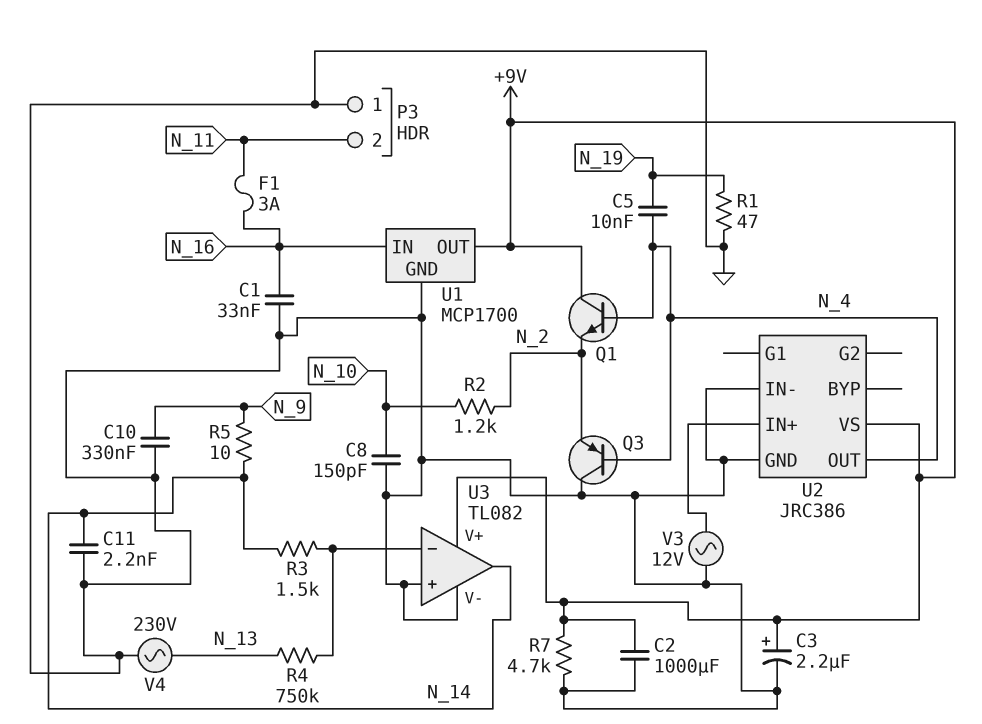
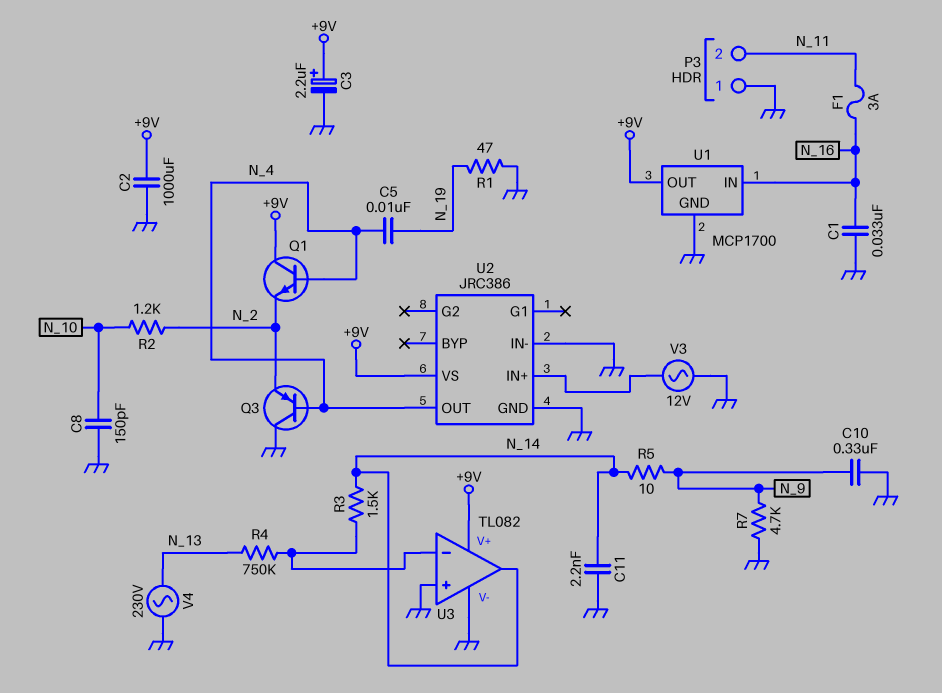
R7: 4.7k (+9V, GND) -> 4.7k (GND, N_9)

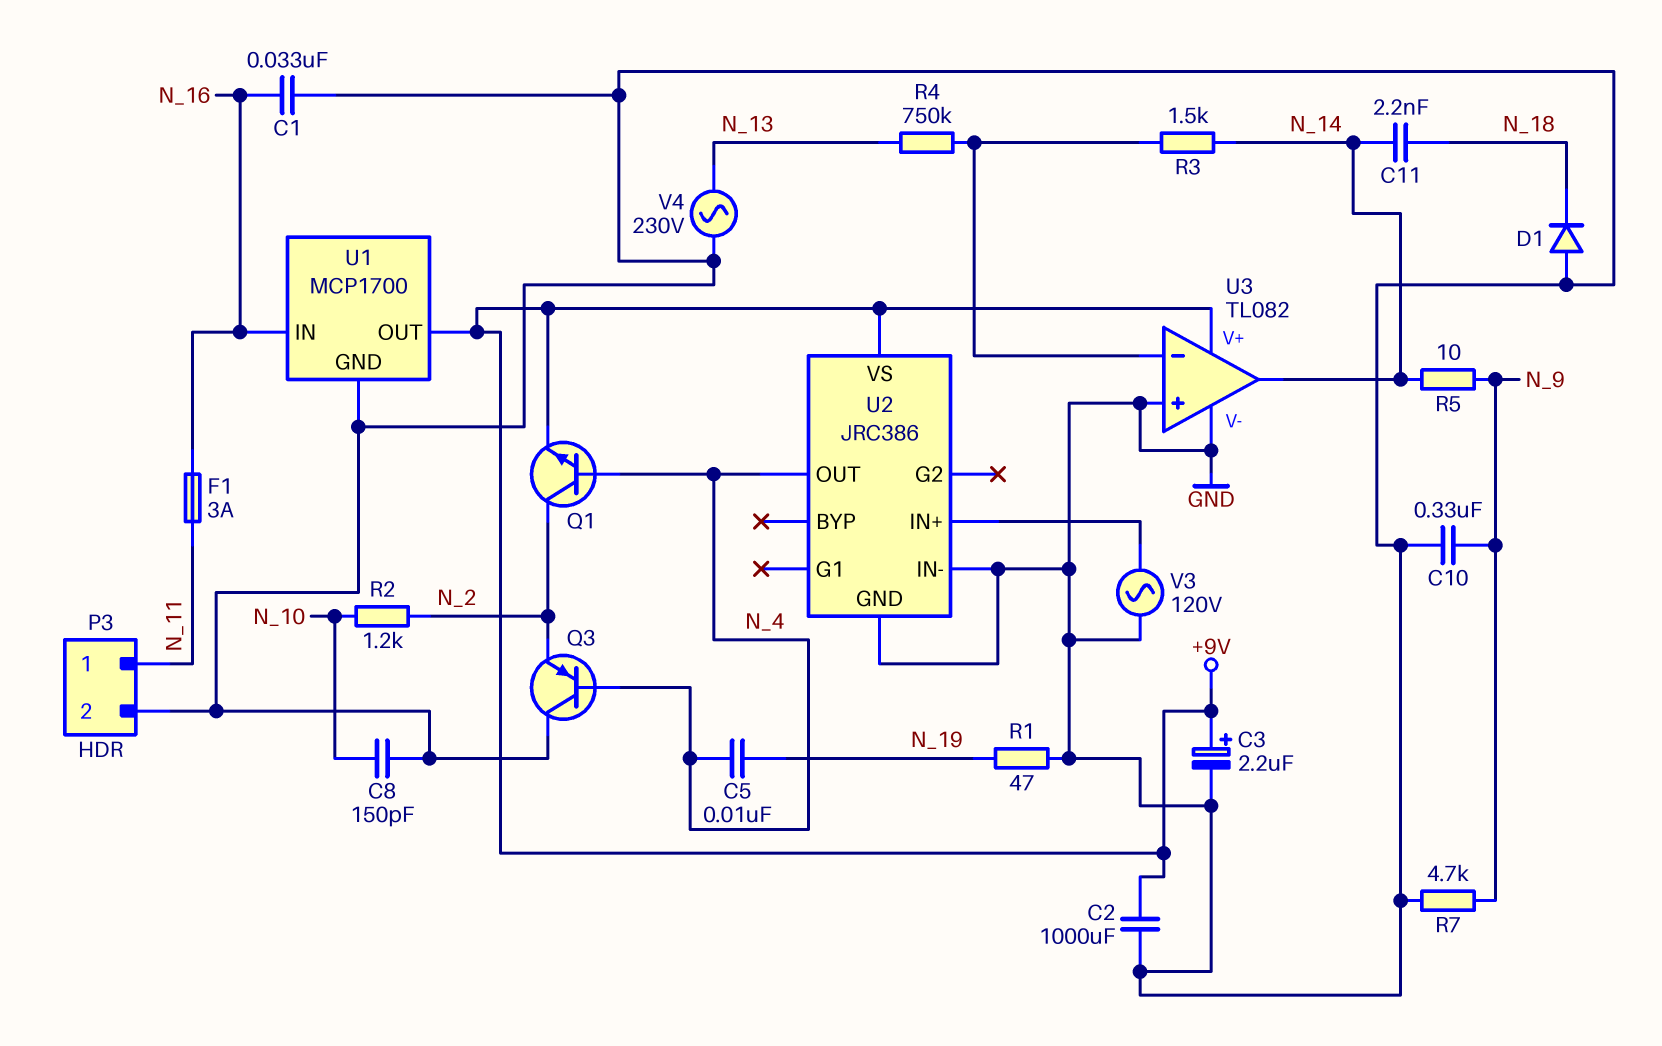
C11: 2.2nF (GND, N_14) -> 2.2nF (N_14, N_18)
D1: none -> diode (A GND, K N_18)
P3 pin 1: GND -> N_11
P3 pin 2: N_11 -> GND
Q1: NPN (B N_4, C +9V, E N_2) -> NPN (B N_4, C N_2, E +9V)
V3: AC 12V (GND, U2/IN+) -> AC 120V (GND, U2/IN+)

